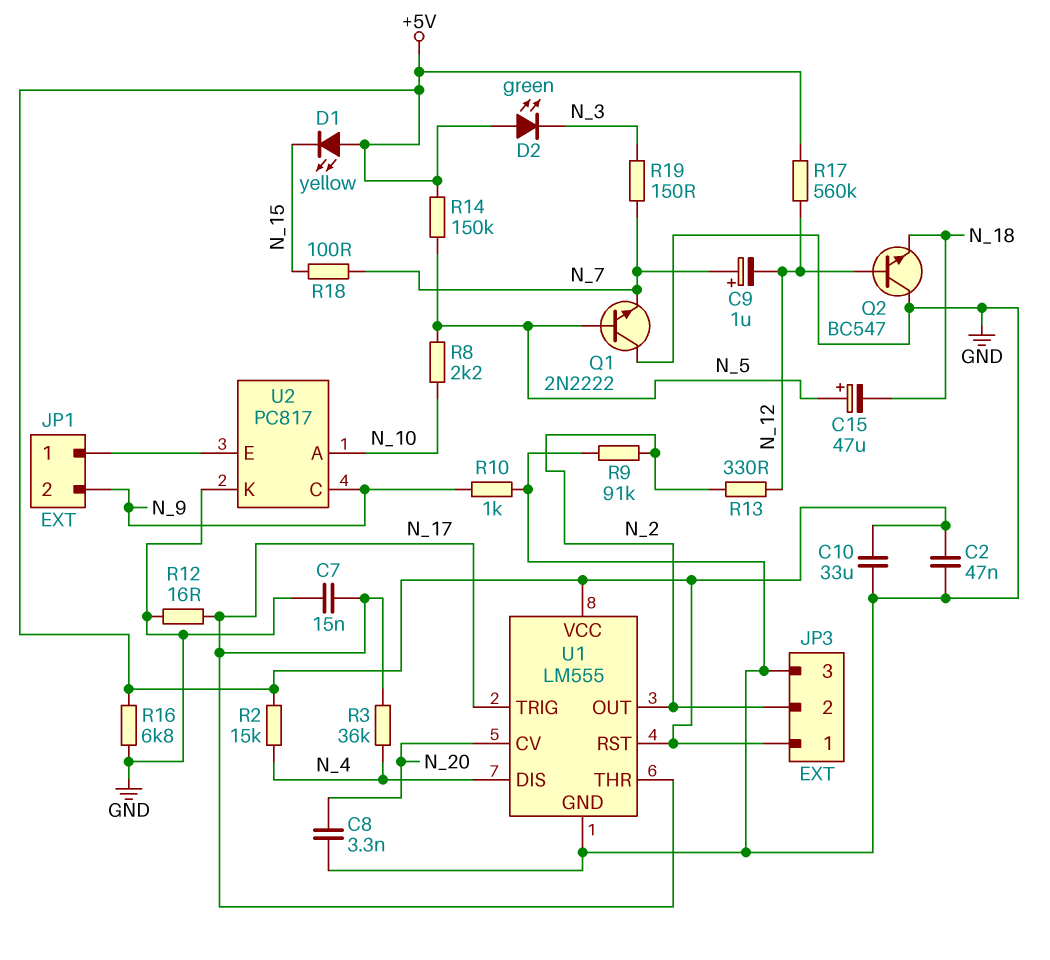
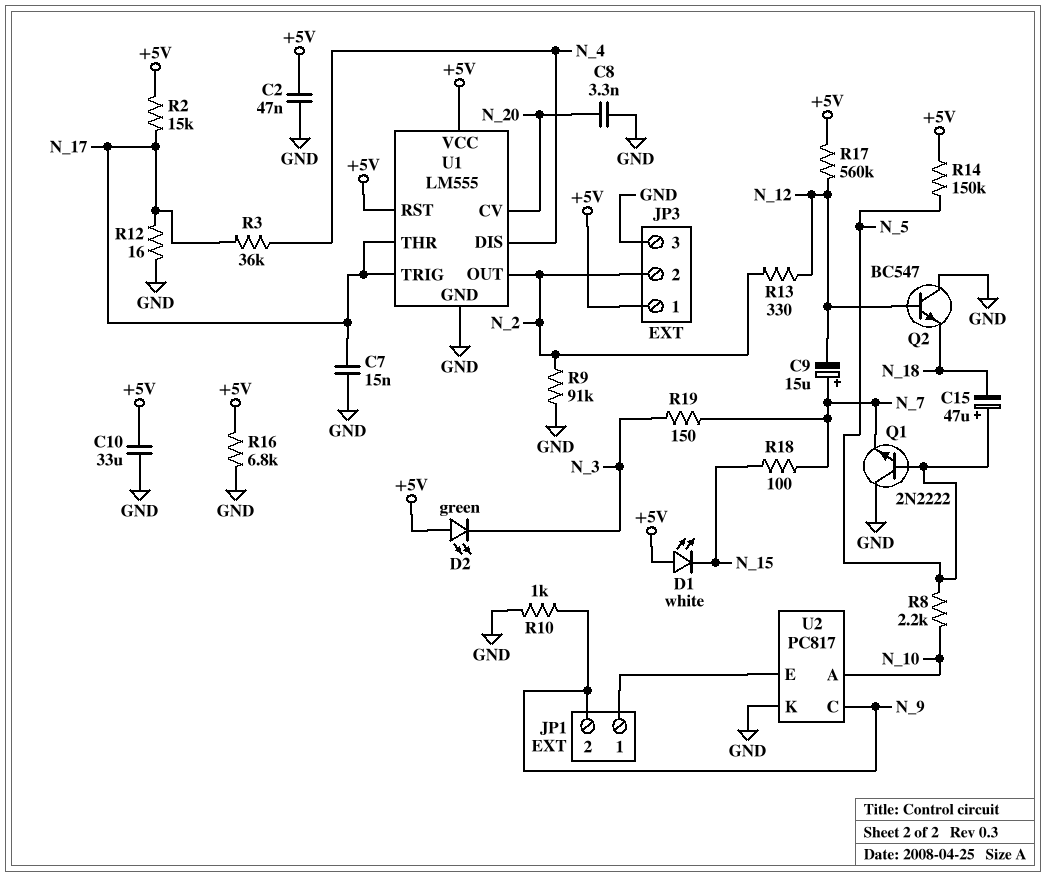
C9: 1uF (plus N_7, minus N_12) -> 15uF (plus N_7, minus N_12)
D1: LED yellow (A +5V, K N_15) -> LED white (A +5V, K N_15)
R2: 15k (+5V, N_4) -> 15k (+5V, N_17)

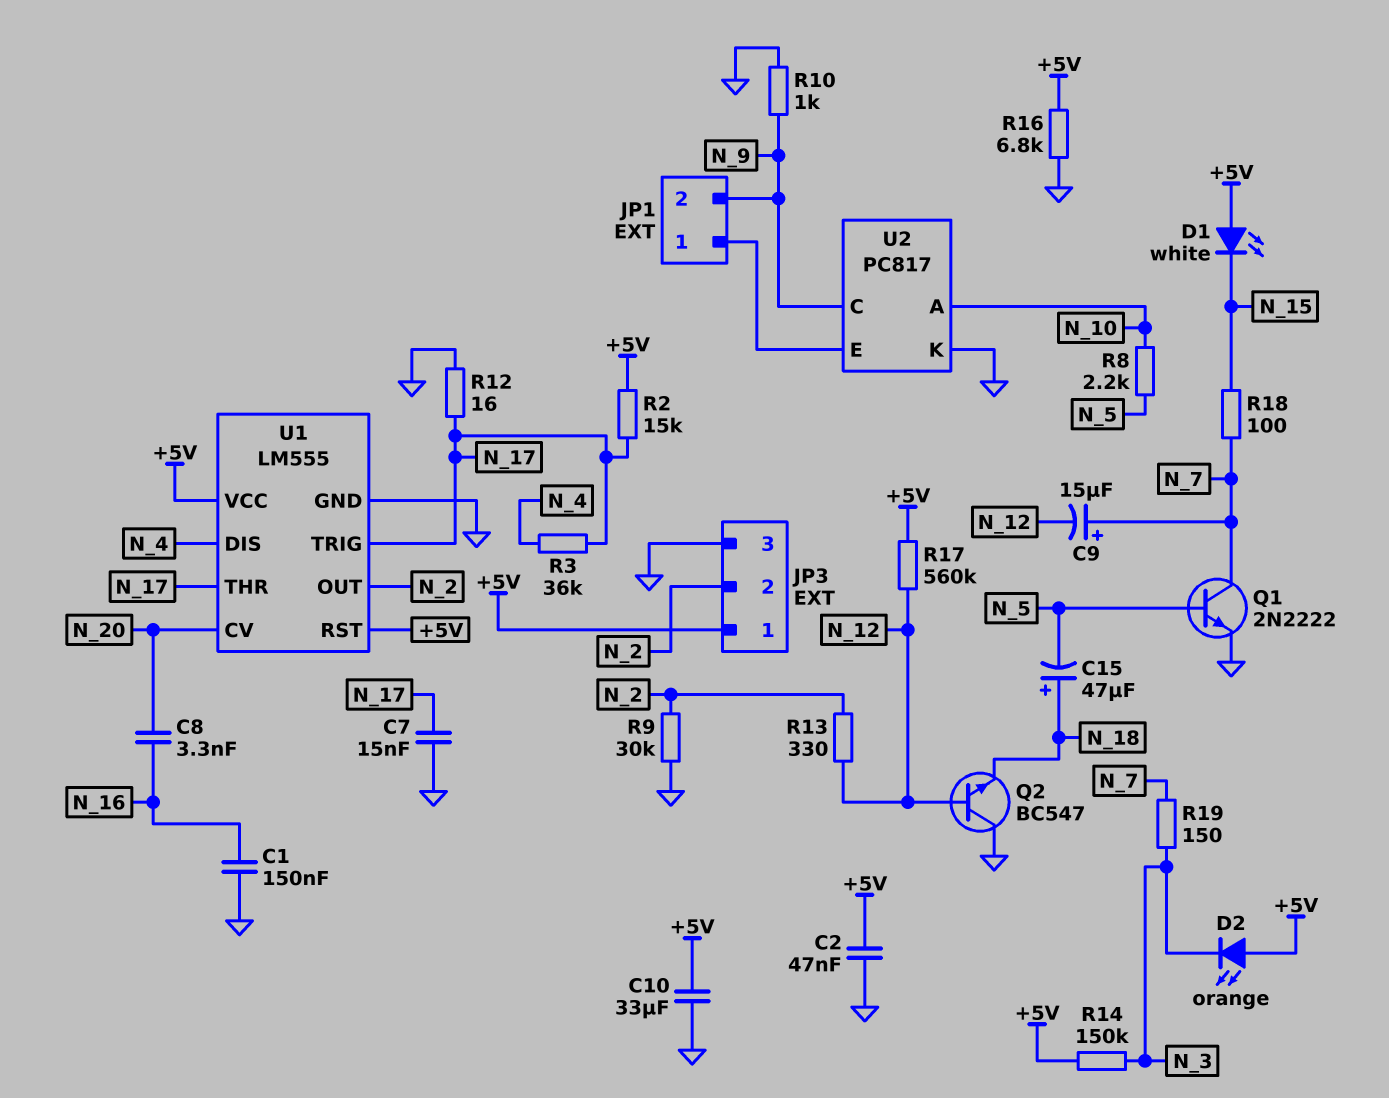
C1: none -> 150nF (GND, N_16)
C8: 3.3nF (GND, N_20) -> 3.3nF (N_16, N_20)
C15: 47uF (plus N_5, minus N_18) -> 47uF (plus N_18, minus N_5)
D2: LED green (A +5V, K N_3) -> LED orange (A +5V, K N_3)
Q1: NPN 2N2222 (B N_5, C GND, E N_7) -> NPN 2N2222 (B N_5, C N_7, E GND)
R9: 91k (GND, N_2) -> 30k (GND, N_2)
R14: 150k (+5V, N_5) -> 150k (+5V, N_3)

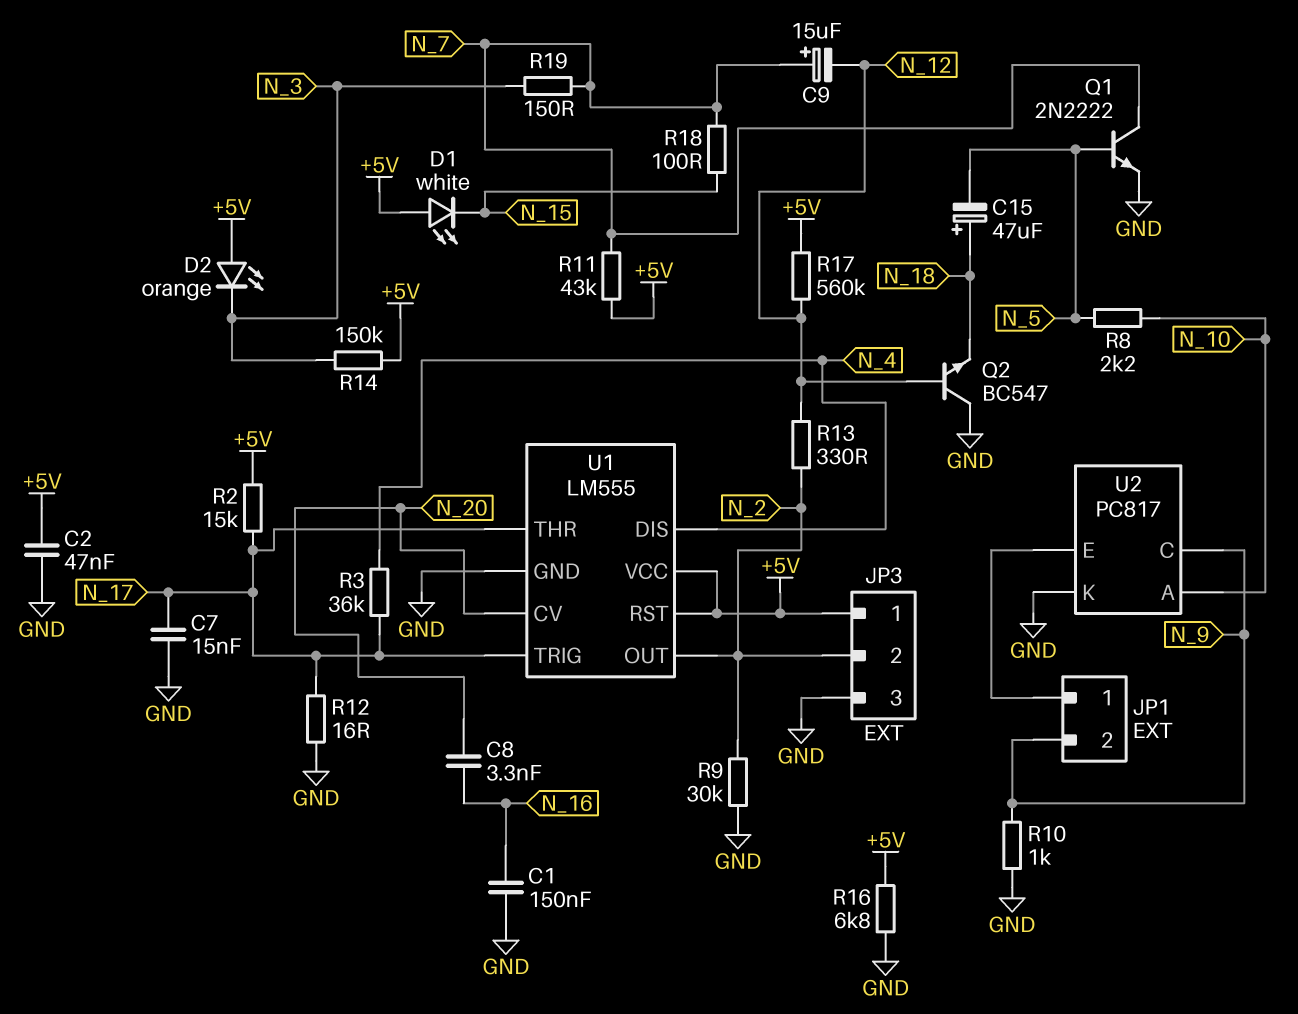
C10: 33uF (+5V, GND) -> none
R11: none -> 43k (+5V, N_7)

